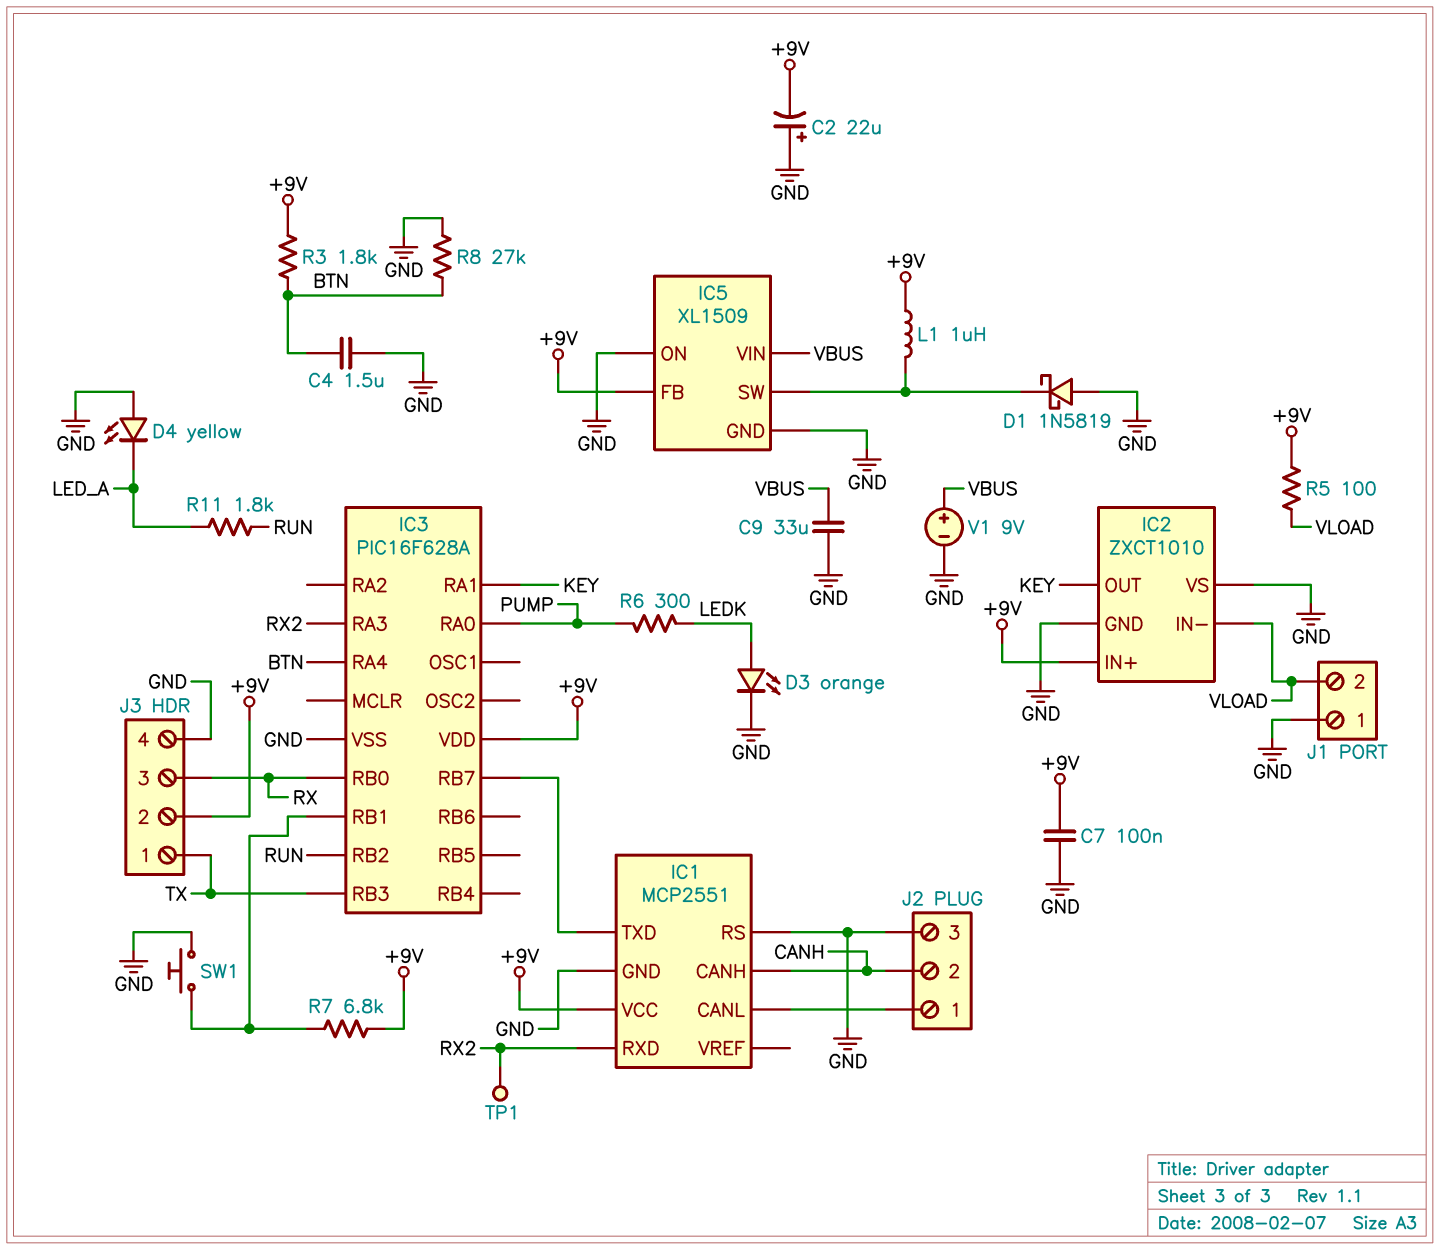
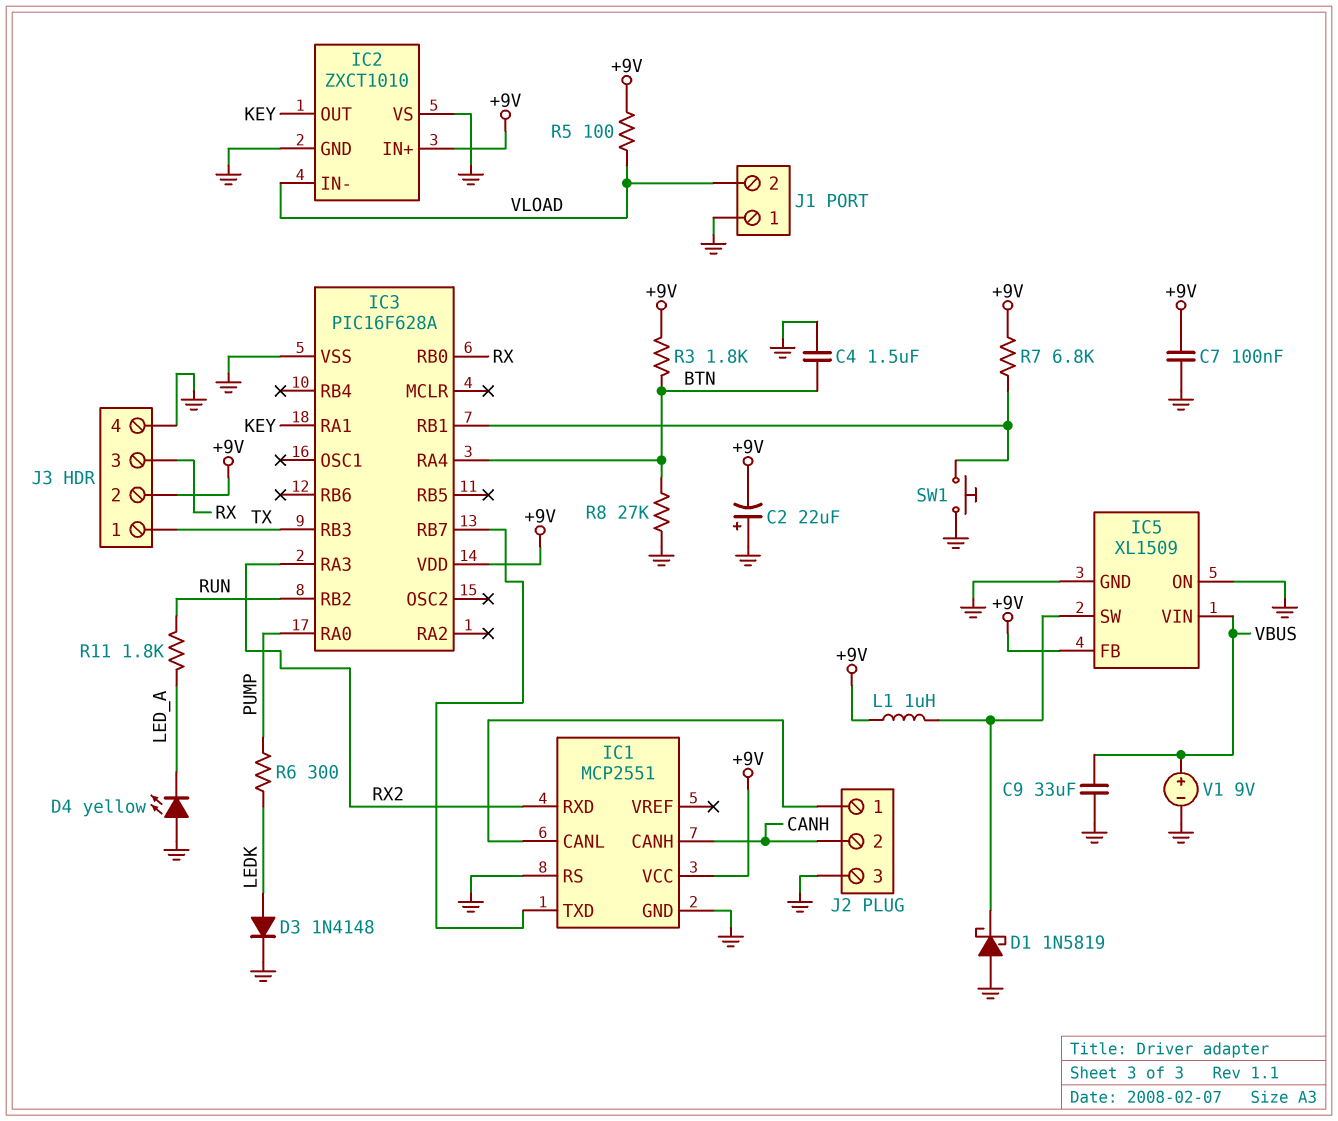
D3: LED orange (A LEDK, K GND) -> diode 1N4148 (A LEDK, K GND)
TP1: test point (RX2) -> none

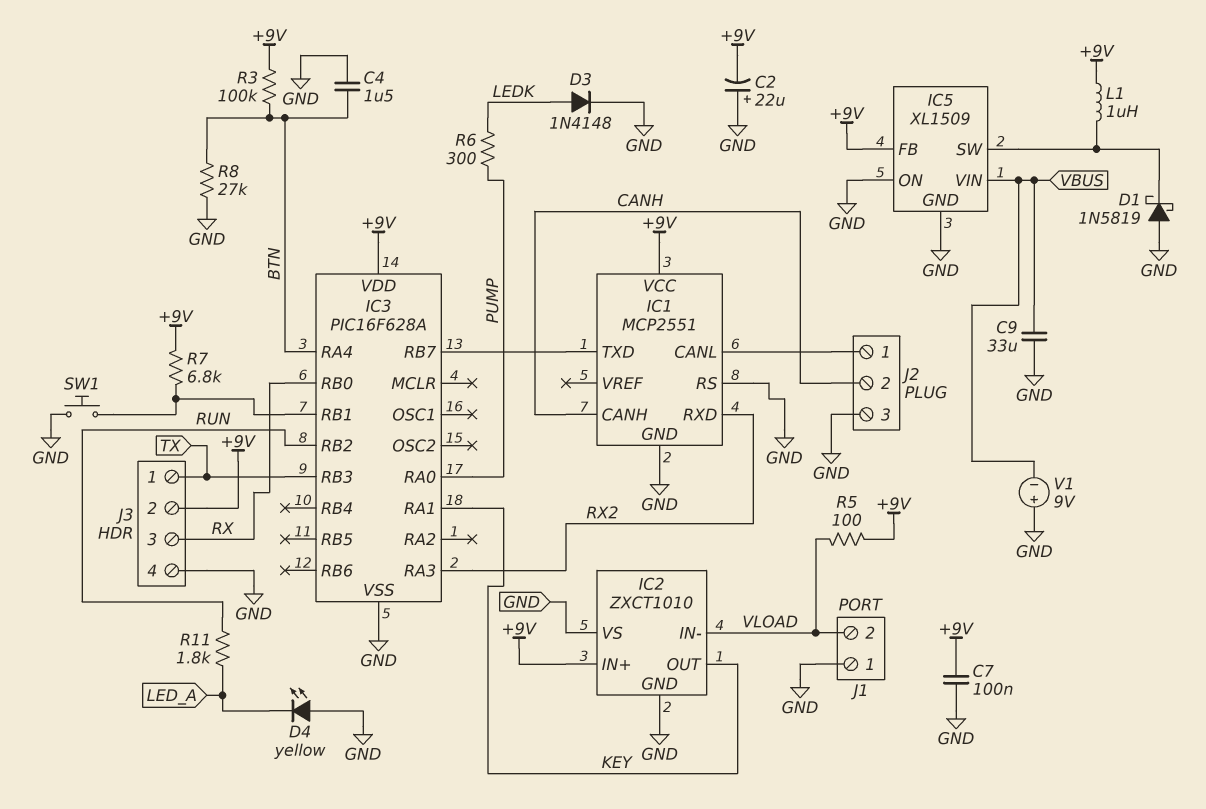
R3: 1.8k (+9V, BTN) -> 100k (+9V, BTN)
V1: 9V (plus VBUS, minus GND) -> 9V (plus GND, minus VBUS)

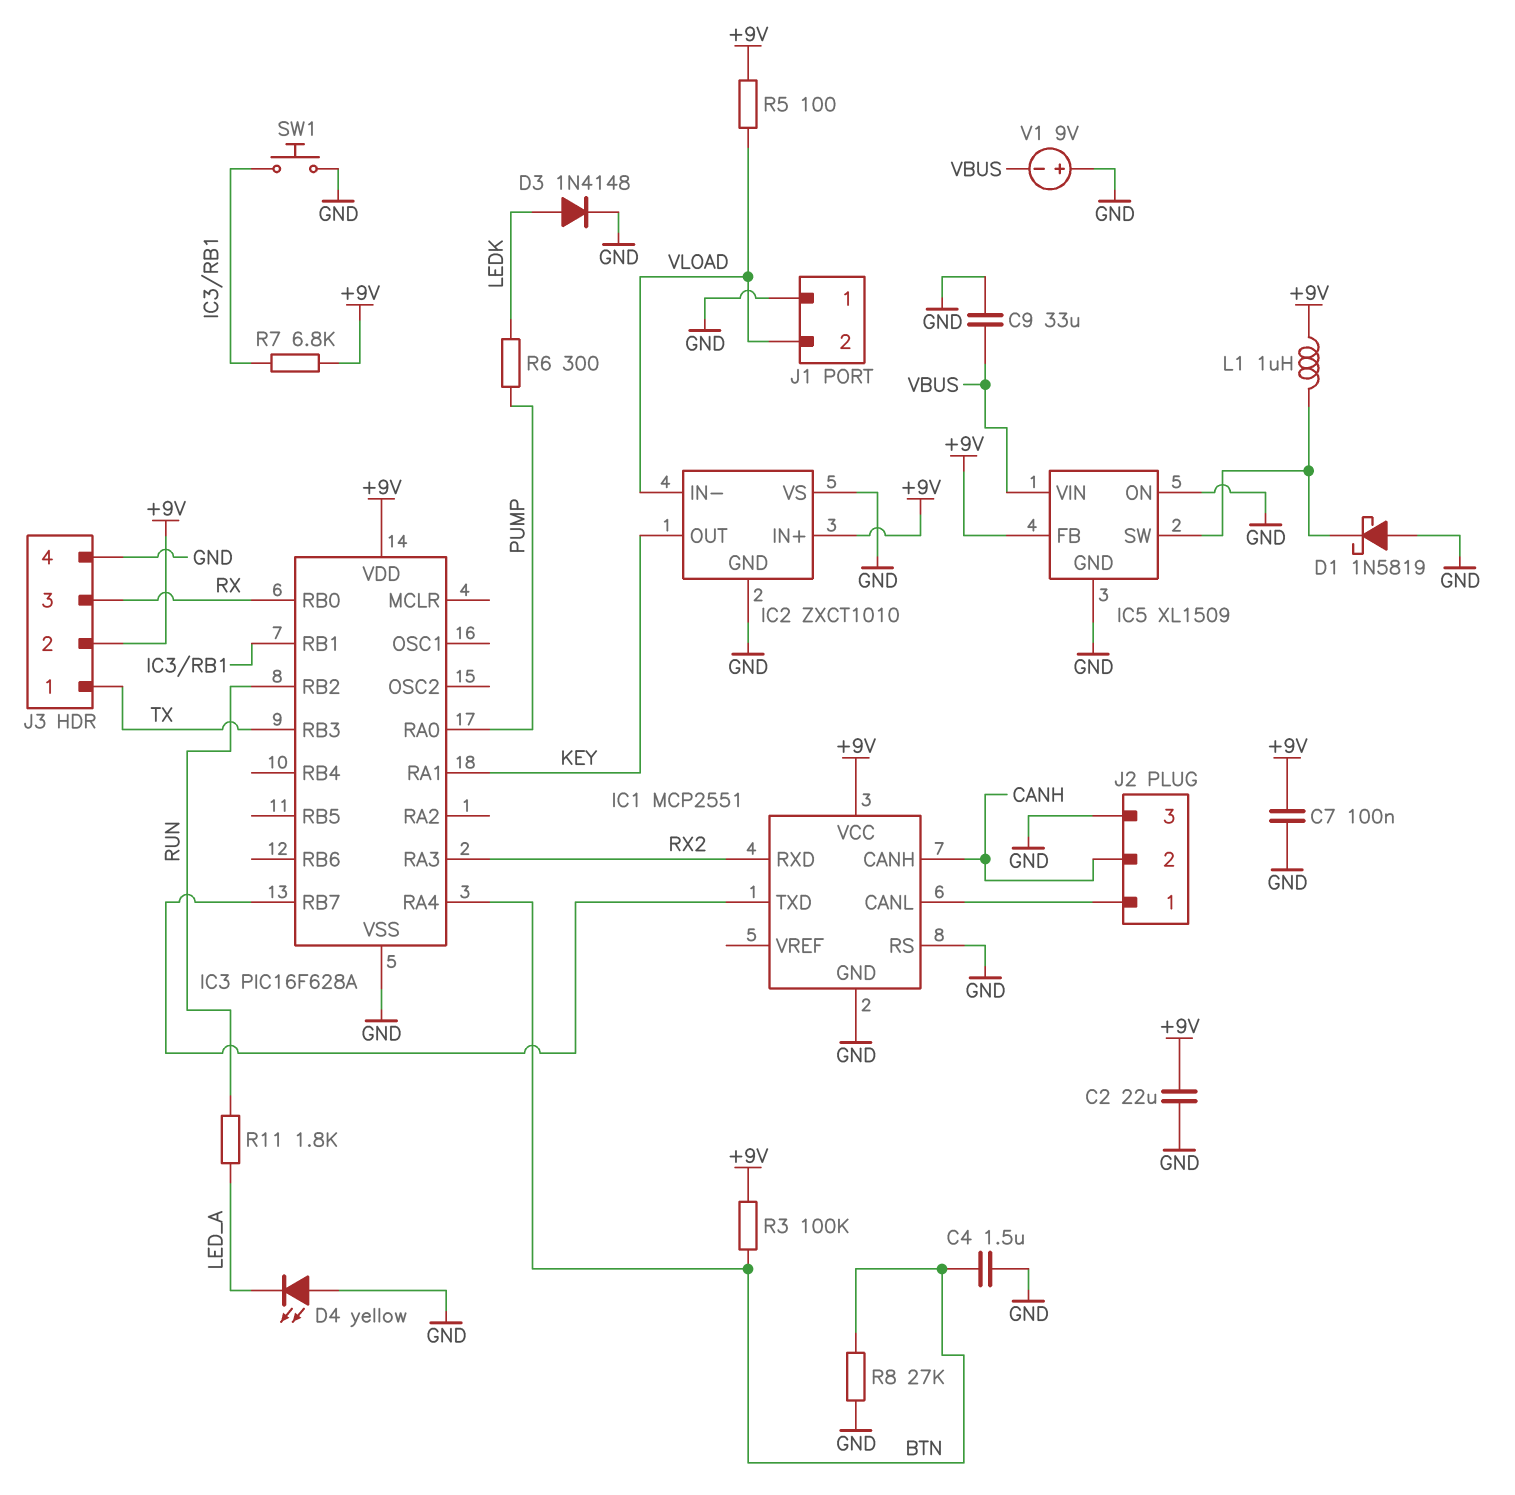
C2: 22uF (plus GND, minus +9V) -> 22uF (+9V, GND)

